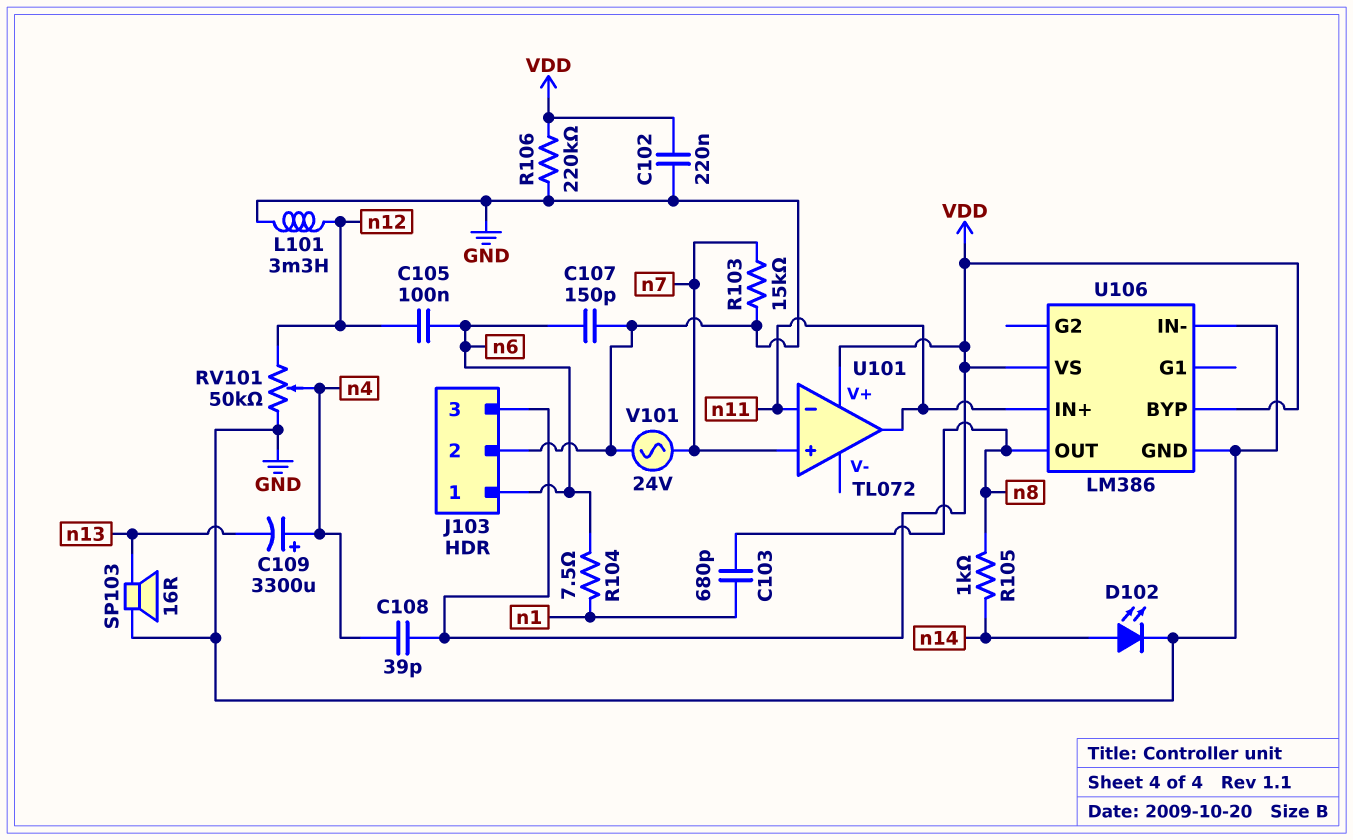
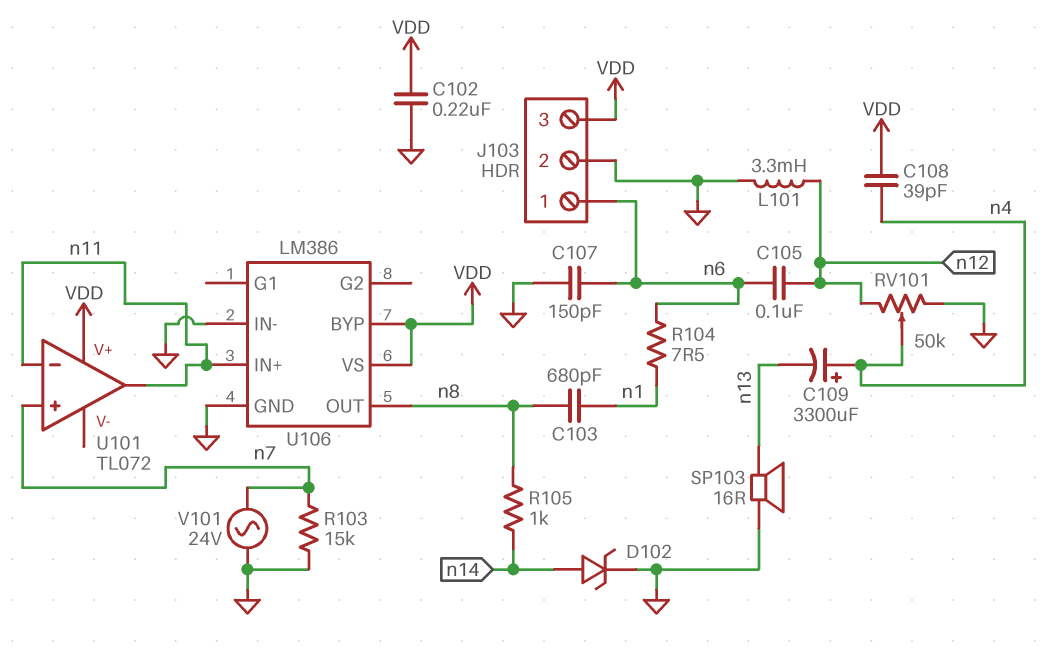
D102: LED (A n14, K GND) -> zener (A n14, K GND)
R106: 220k (GND, VDD) -> none

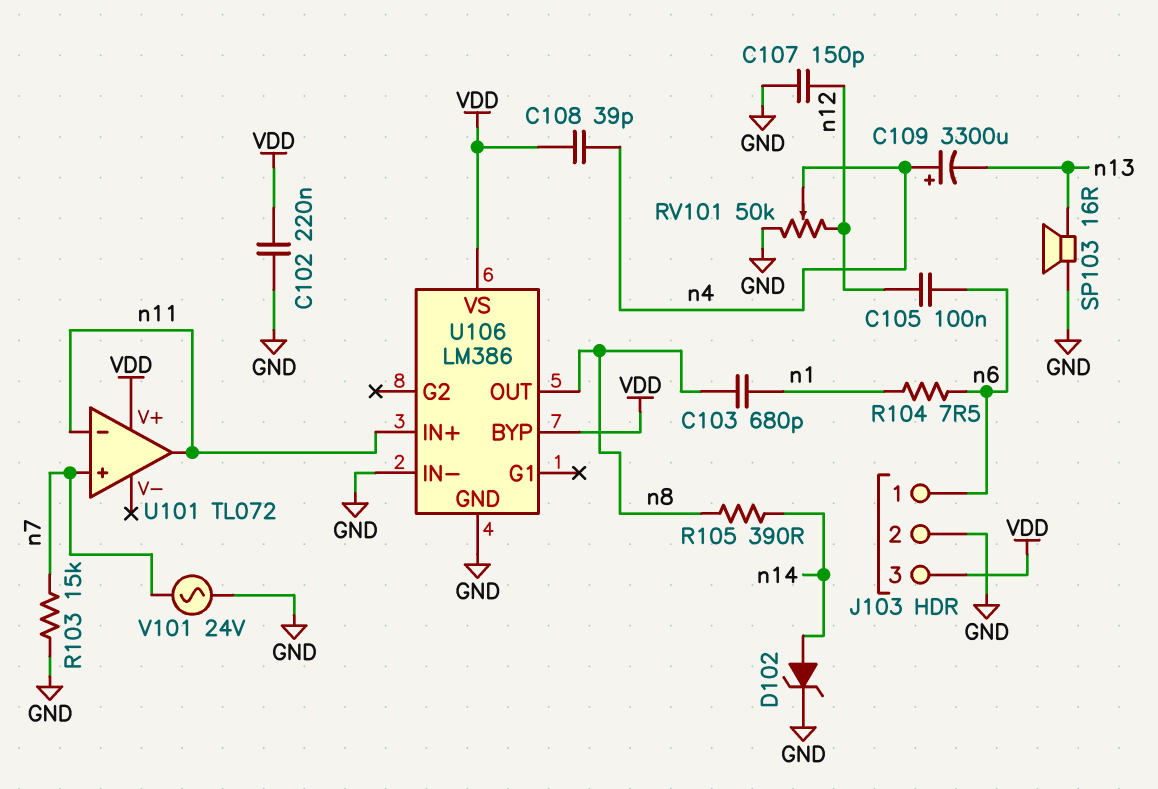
C107: 150pF (GND, n6) -> 150pF (GND, n12)
L101: 3.3mH (GND, n12) -> none
R105: 1k (n8, n14) -> 390 (n8, n14)

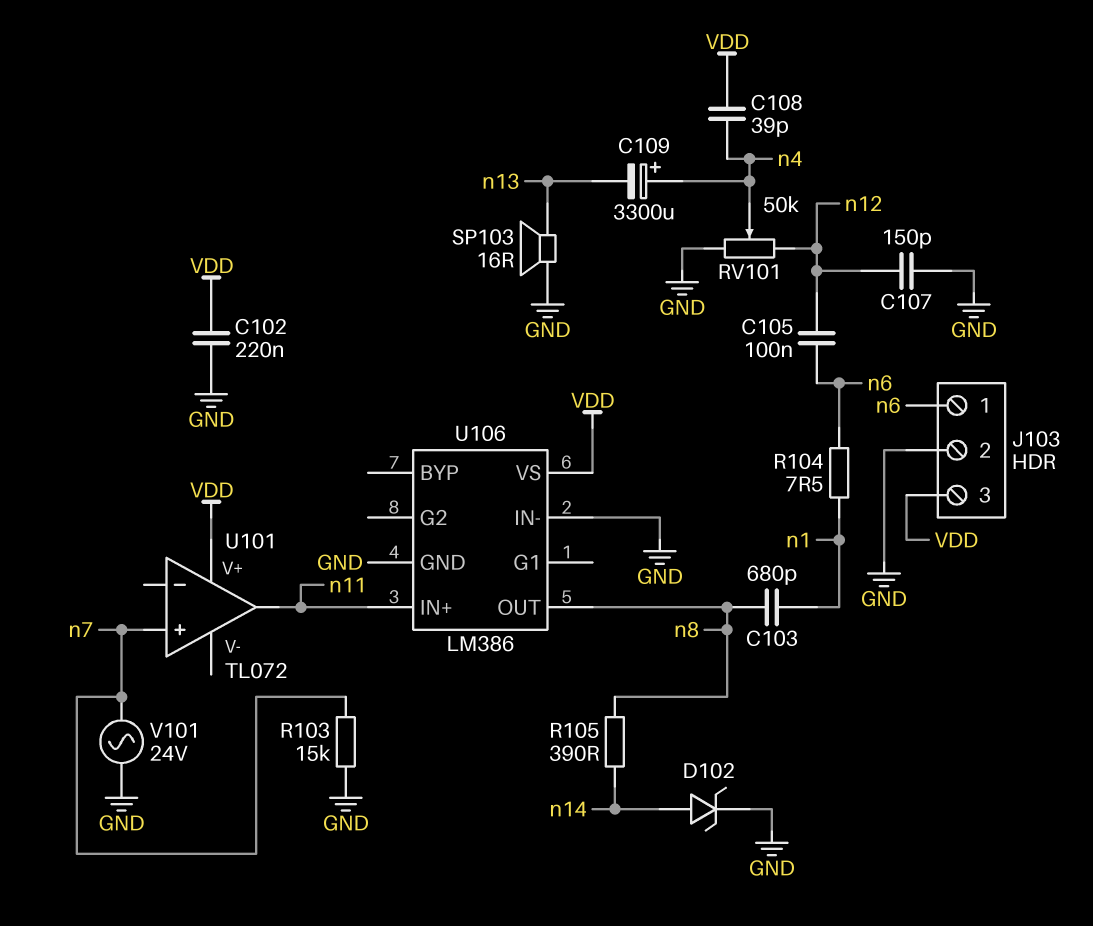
U101 pin in-: n11 -> none
U106 pin BYP: VDD -> none

